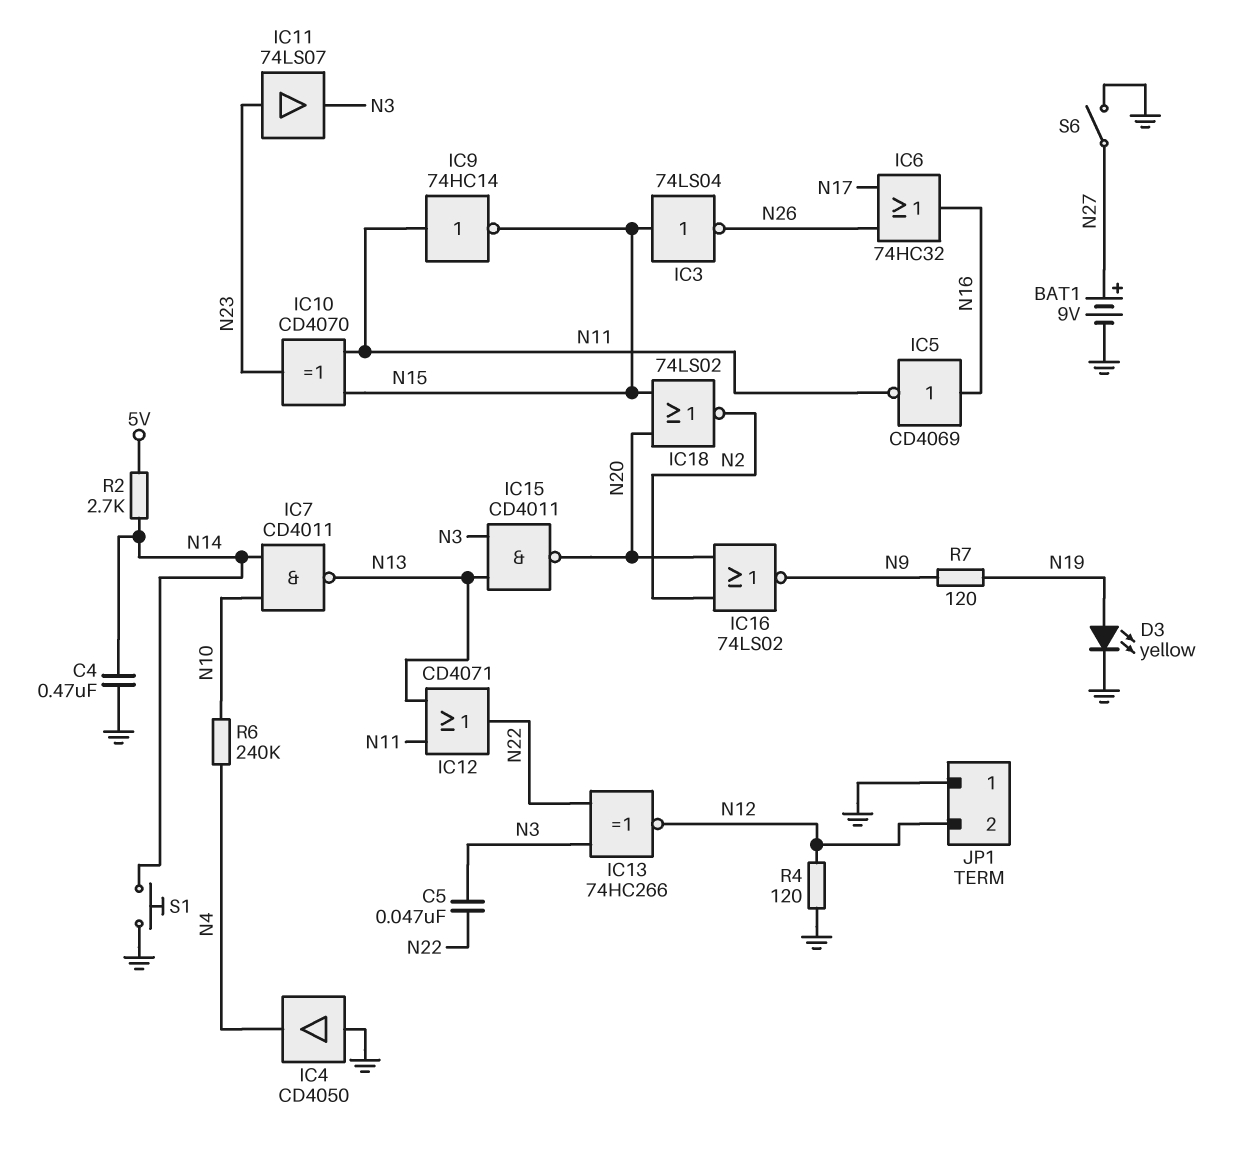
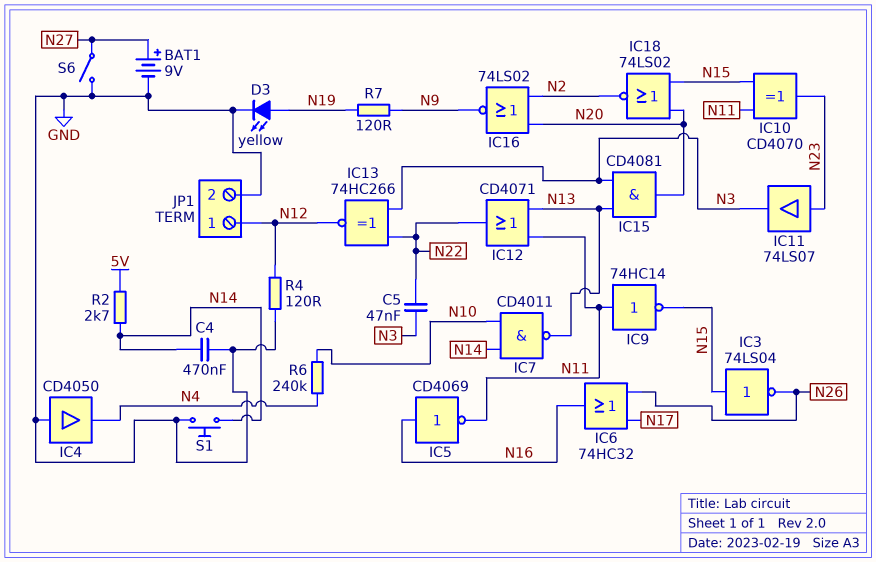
IC15: NAND CD4011 (in N3, in N13, out N20) -> AND CD4081 (in N3, in N13, out N20)
JP1 pin 1: GND -> N12
JP1 pin 2: N12 -> GND

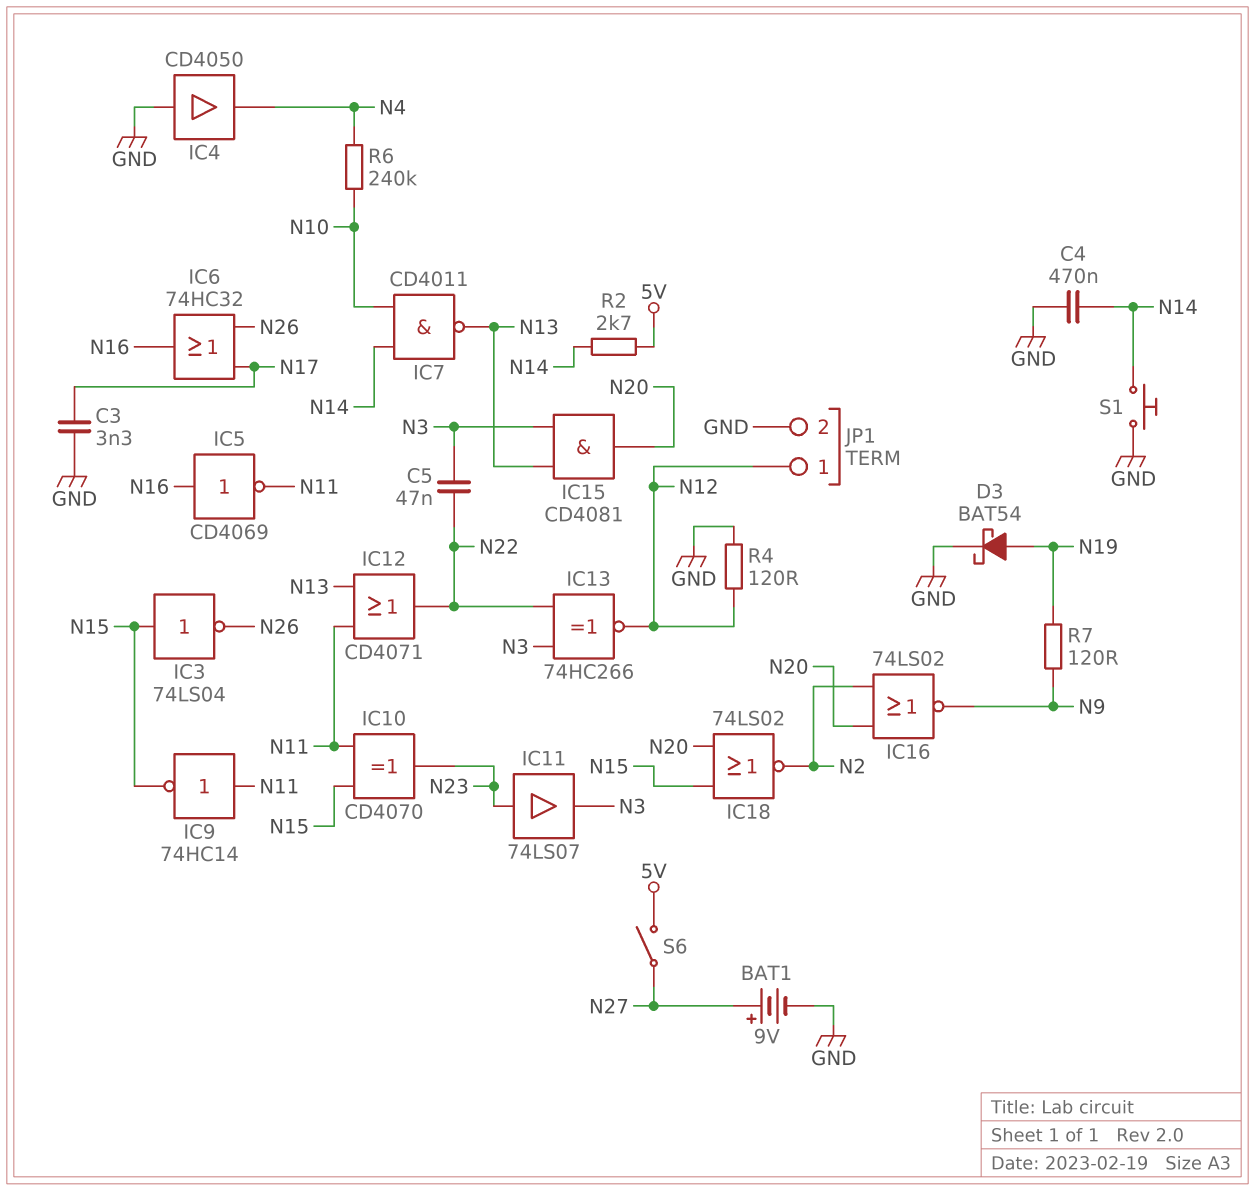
C3: none -> 3.3nF (GND, N17)
D3: LED yellow (A N19, K GND) -> schottky BAT54 (A N19, K GND)
S6: switch (GND, N27) -> switch (5V, N27)

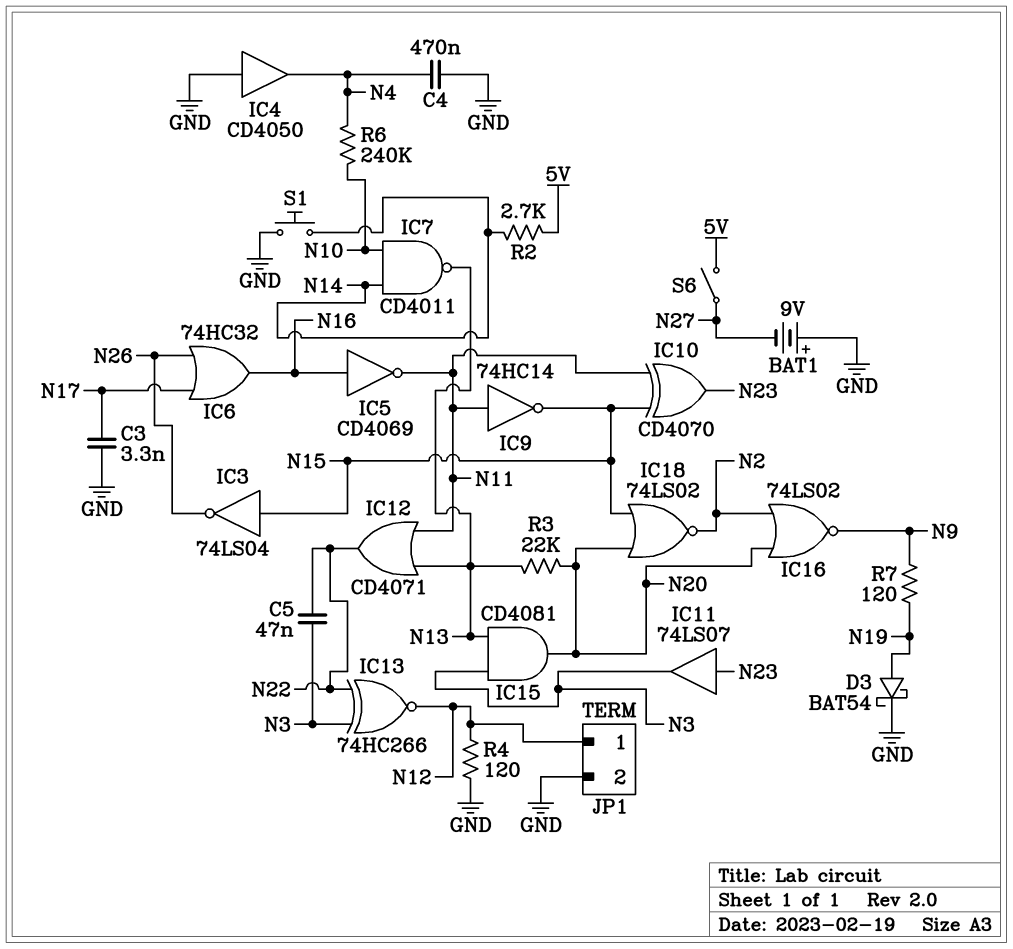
BAT1: 9V (plus N27, minus GND) -> 9V (plus GND, minus N27)
C4: 470nF (GND, N14) -> 470nF (GND, N4)
R3: none -> 22k (N13, N20)

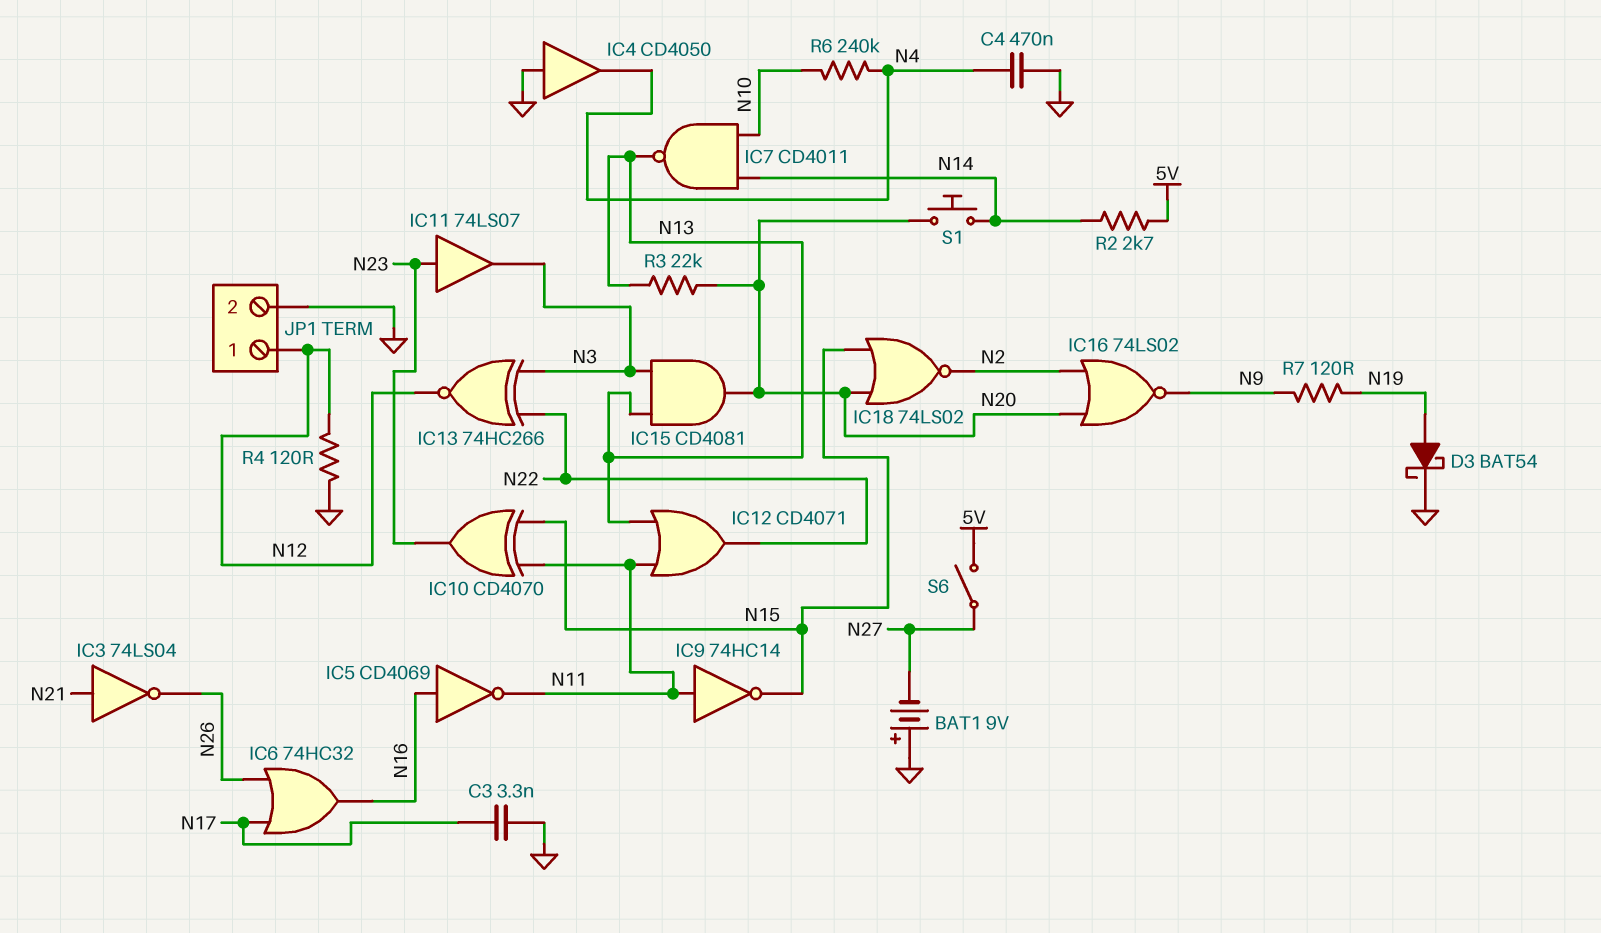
C5: 47nF (N3, N22) -> none
IC3: NOT 74LS04 (in N15, out N26) -> NOT 74LS04 (in N21, out N26)
S1: button (GND, N14) -> button (N14, N20)

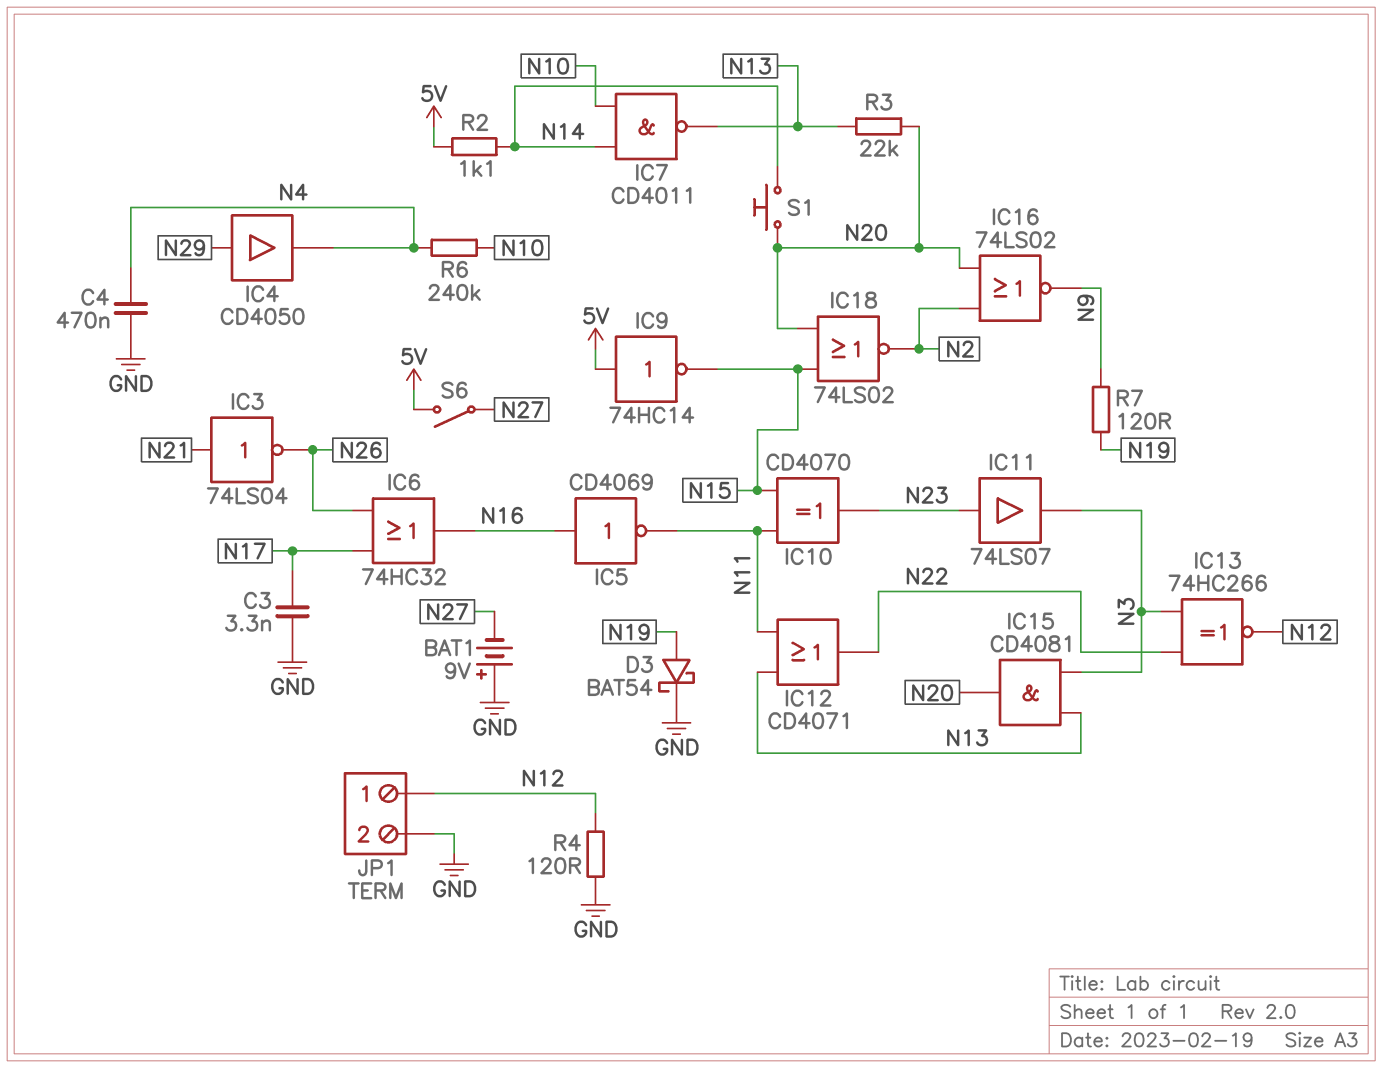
IC4: buffer CD4050 (in GND, out N4) -> buffer CD4050 (in N29, out N4)
IC9: NOT 74HC14 (in N11, out N15) -> NOT 74HC14 (in 5V, out N15)
R2: 2.7k (5V, N14) -> 1.1k (5V, N14)

